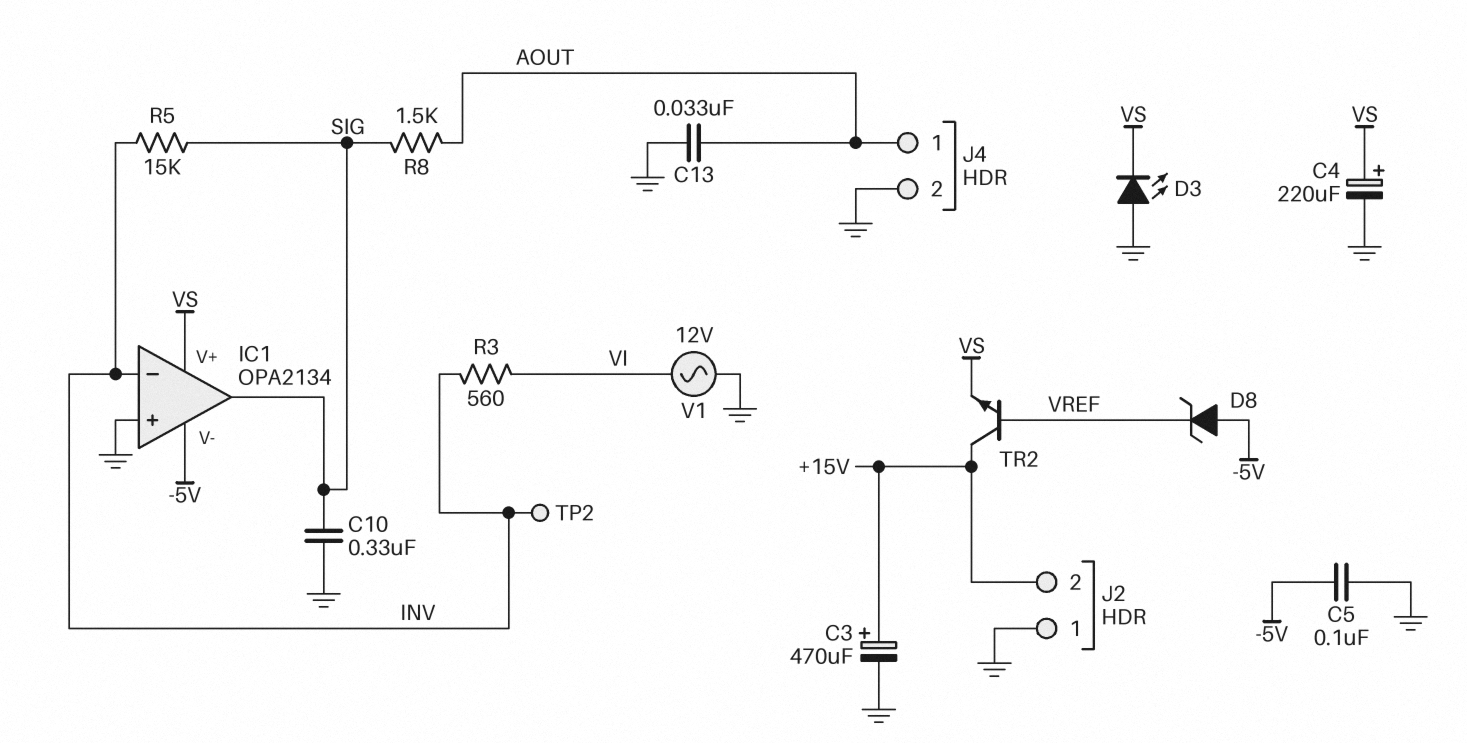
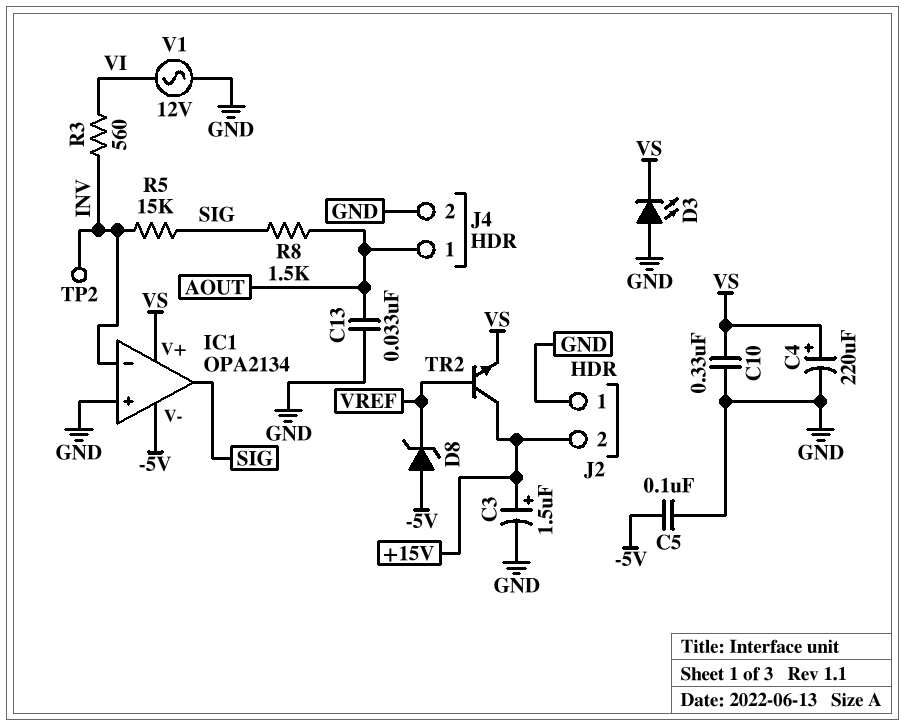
C3: 470uF (plus +15V, minus GND) -> 1.5uF (plus +15V, minus GND)
C10: 330nF (GND, SIG) -> 330nF (GND, VS)

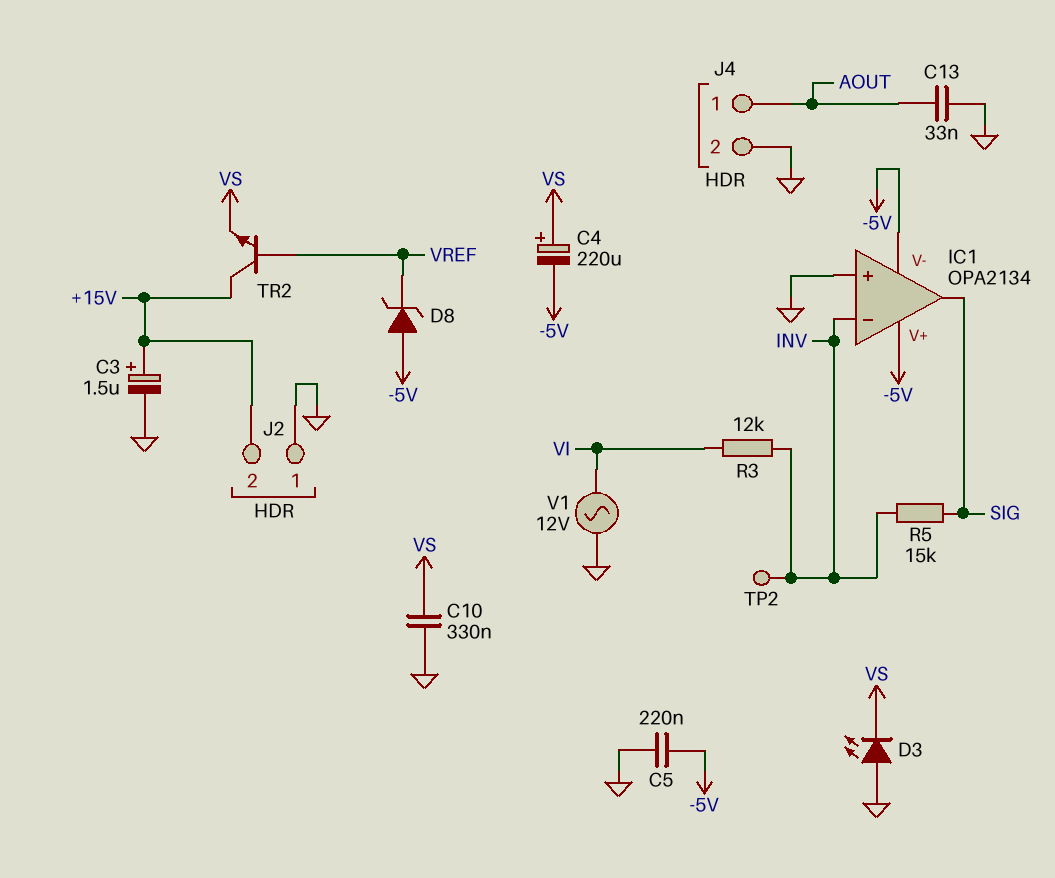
C4: 220uF (plus VS, minus GND) -> 220uF (plus VS, minus -5V)
C5: 100nF (-5V, GND) -> 220nF (-5V, GND)
IC1 pin V+: VS -> -5V
R3: 560 (INV, VI) -> 12k (INV, VI)
R8: 1.5k (AOUT, SIG) -> none

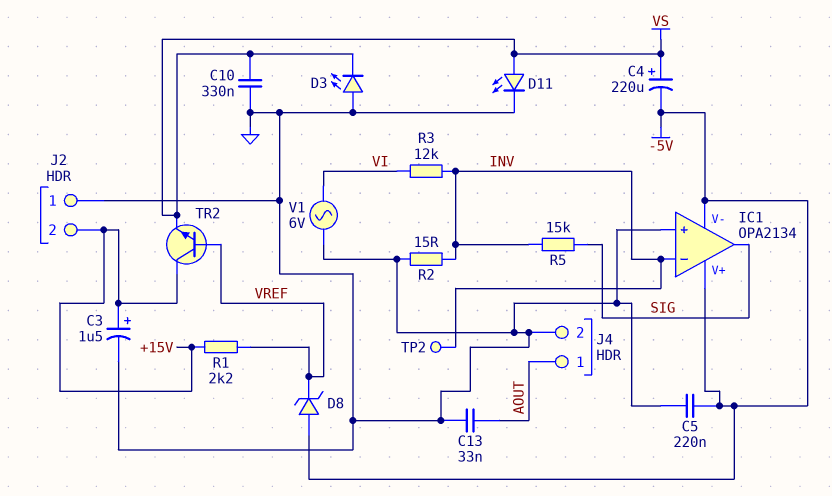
D11: none -> LED (A VS, K GND)
R1: none -> 2.2k (+15V, VREF)
R2: none -> 15 (GND, INV)
V1: AC 12V (GND, VI) -> AC 6V (GND, VI)

